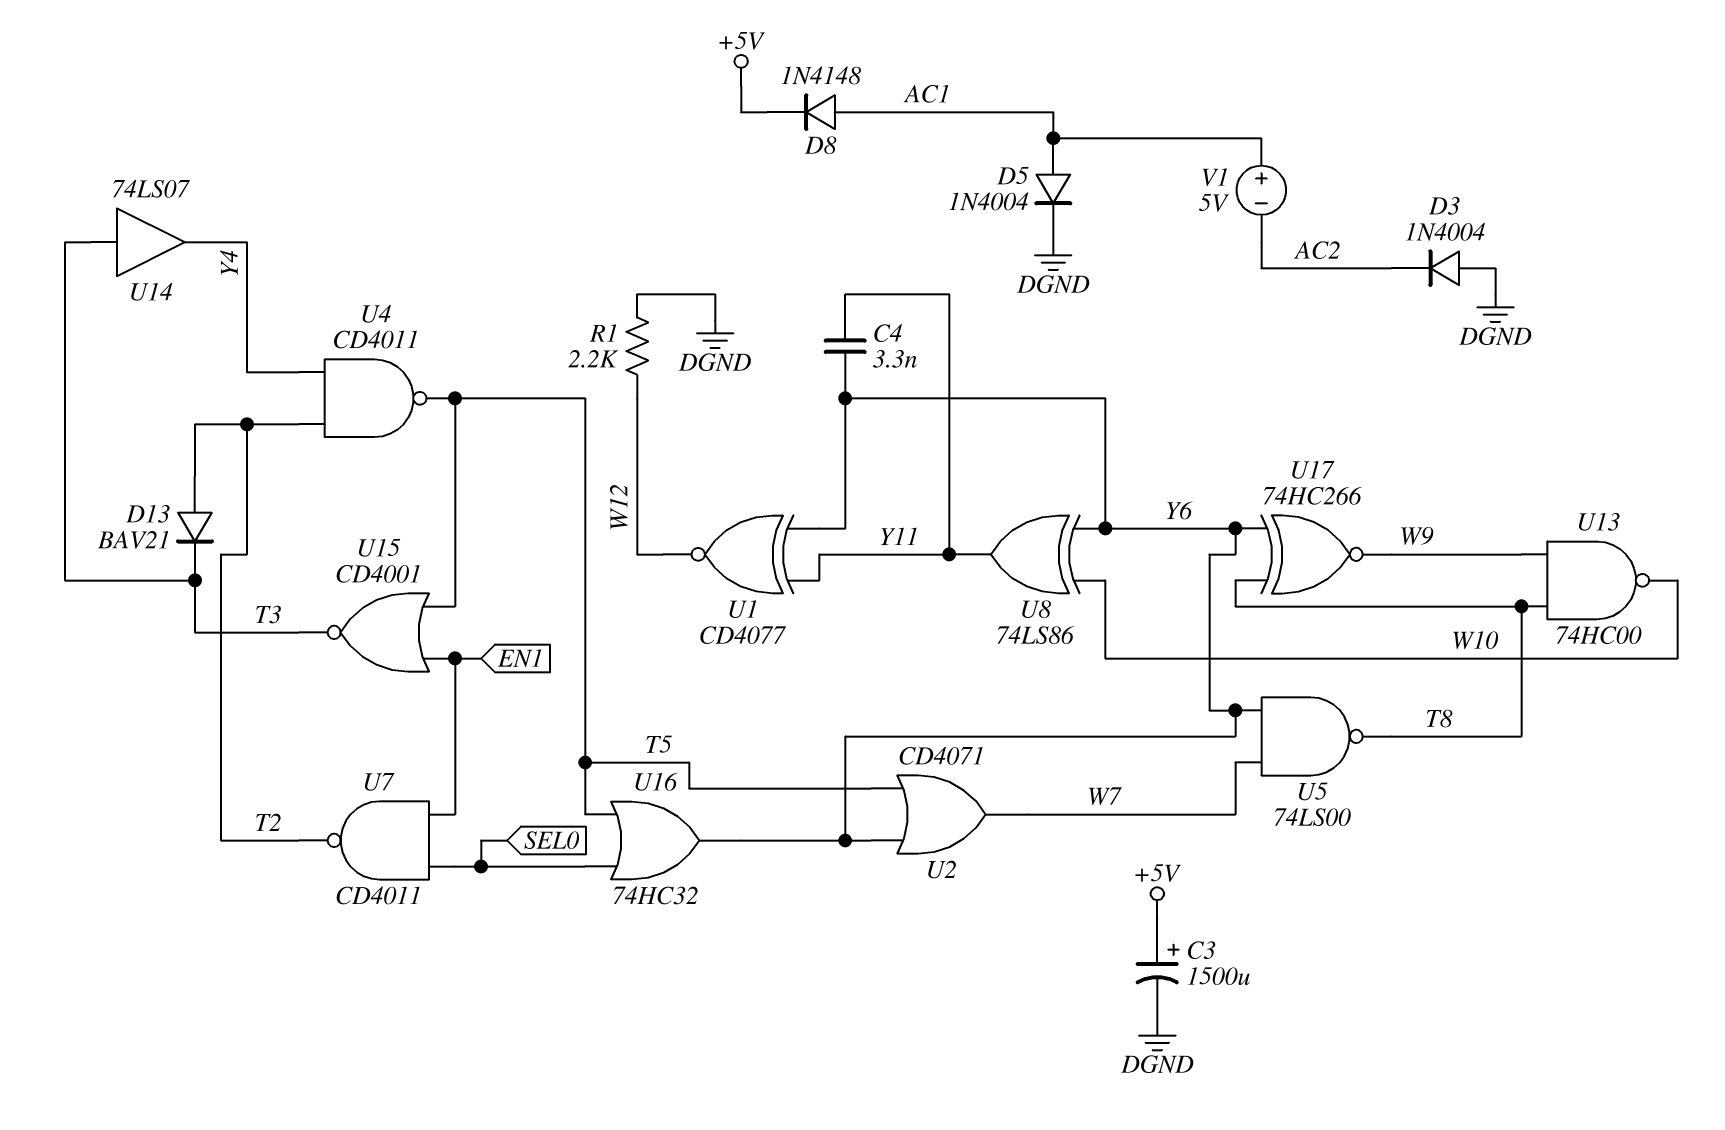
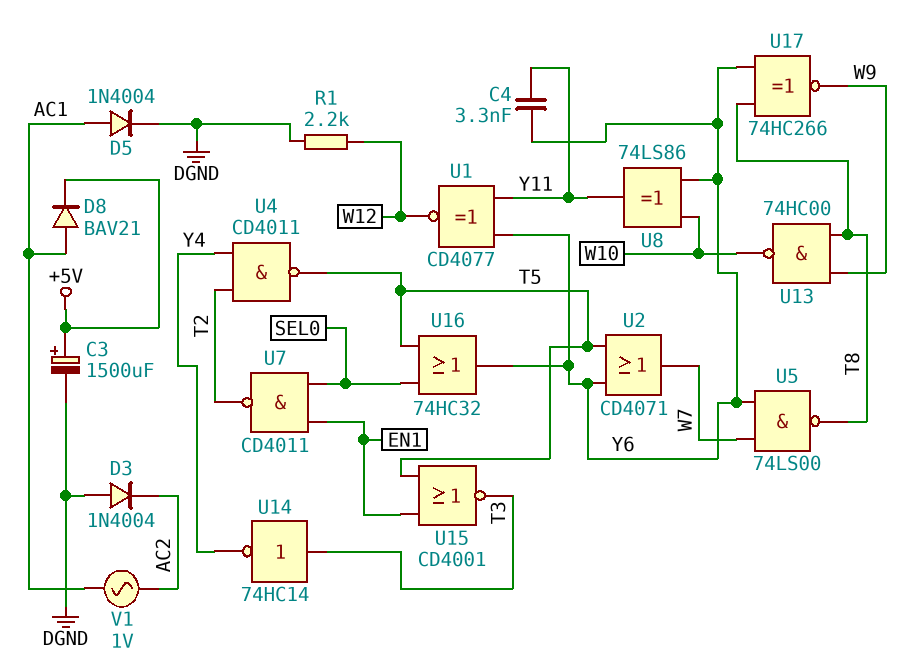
D8: diode 1N4148 (A AC1, K +5V) -> diode BAV21 (A AC1, K +5V)
D13: diode BAV21 (A T2, K T3) -> none
U14: buffer 74LS07 (in T3, out Y4) -> NOT 74HC14 (in T3, out Y4)
V1: 5V (plus AC1, minus AC2) -> AC 1V (AC1, AC2)

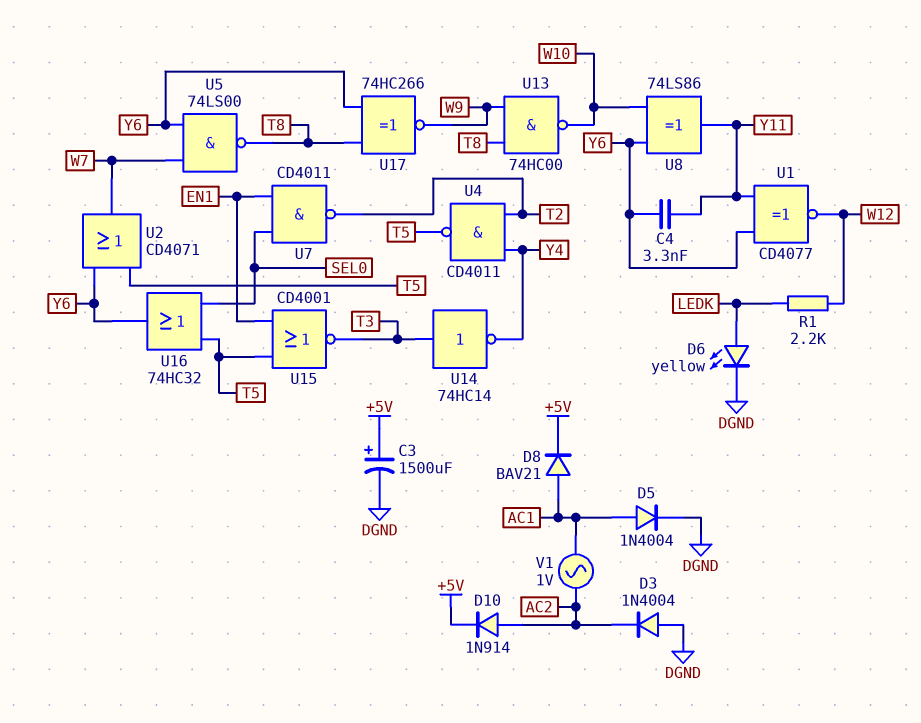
D6: none -> LED yellow (A LEDK, K DGND)
D10: none -> diode 1N914 (A AC2, K +5V)
R1: 2.2k (DGND, W12) -> 2.2k (LEDK, W12)

